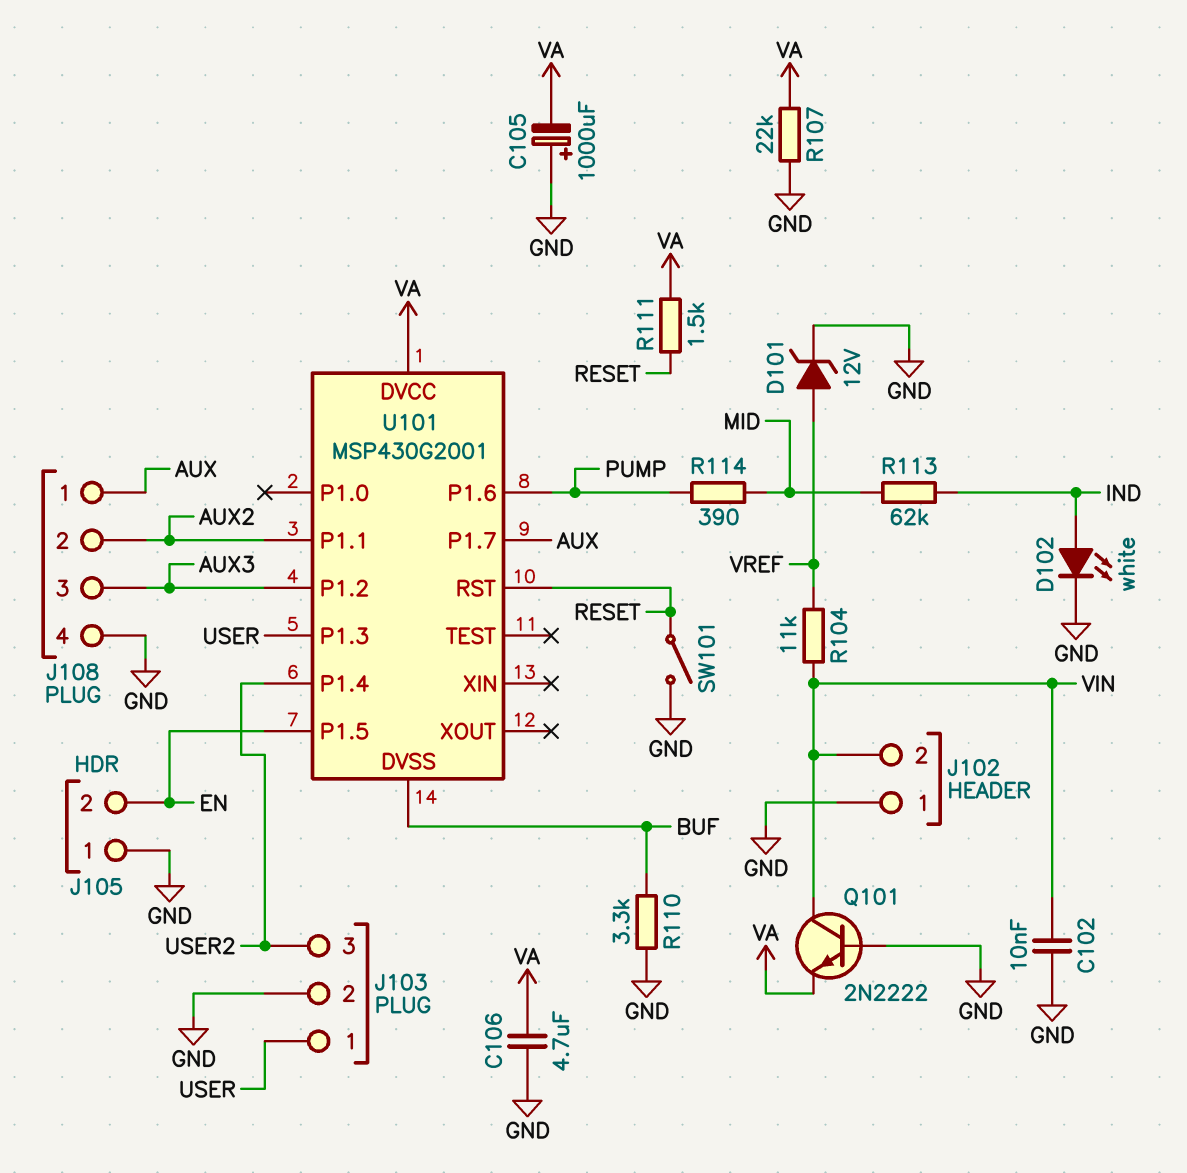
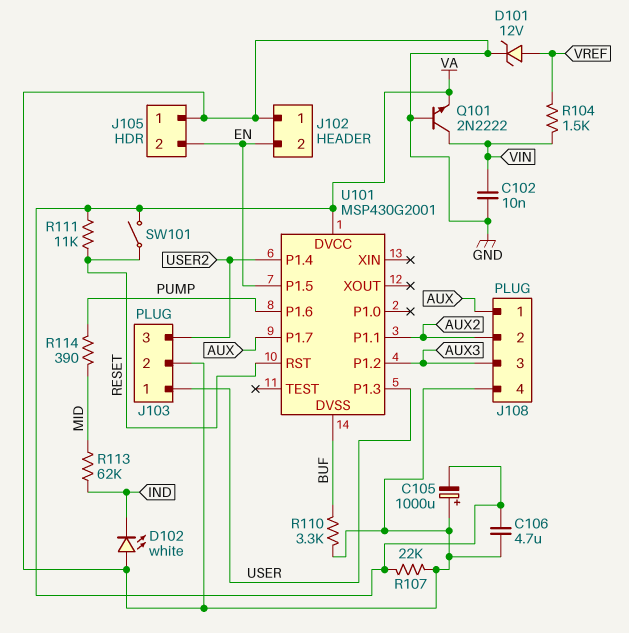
D102: LED white (A IND, K GND) -> LED white (A GND, K IND)
J102 pin 2: VIN -> EN
R104: 11k (VIN, VREF) -> 1.5k (VIN, VREF)
R111: 1.5k (RESET, VA) -> 11k (RESET, VA)
SW101: switch (GND, RESET) -> switch (RESET, VA)

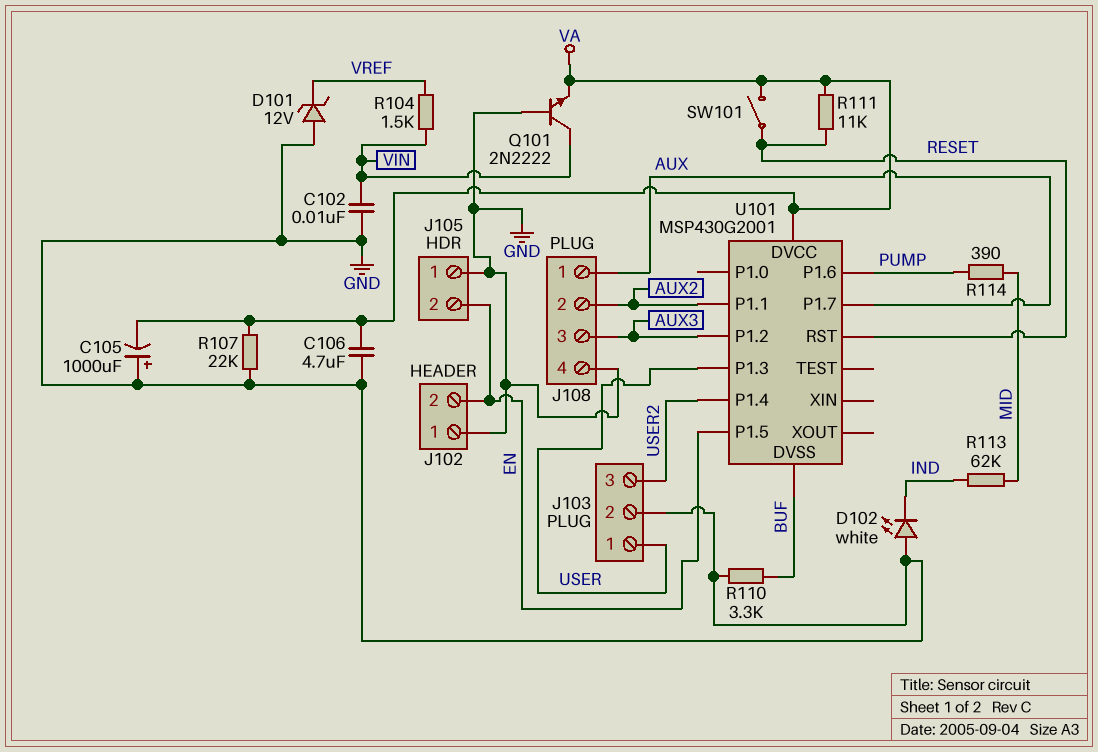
D101: zener 12V (A VREF, K GND) -> zener 12V (A GND, K VREF)

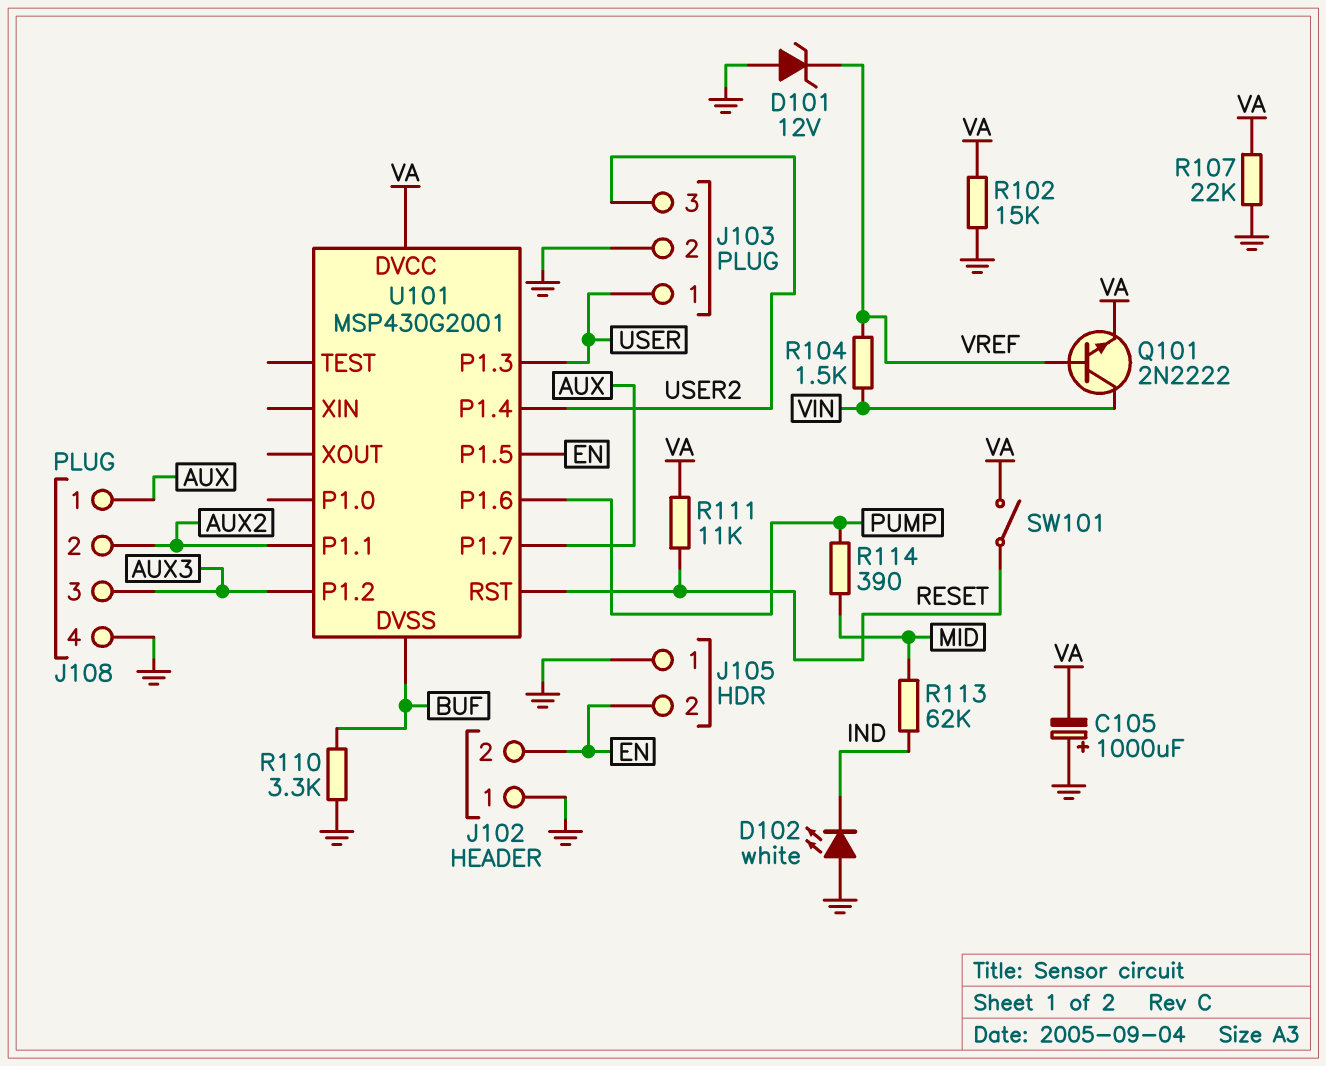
C102: 10nF (GND, VIN) -> none
C106: 4.7uF (GND, VA) -> none
Q101: NPN 2N2222 (B GND, C VIN, E VA) -> NPN 2N2222 (B VREF, C VIN, E VA)
R102: none -> 15k (GND, VA)

